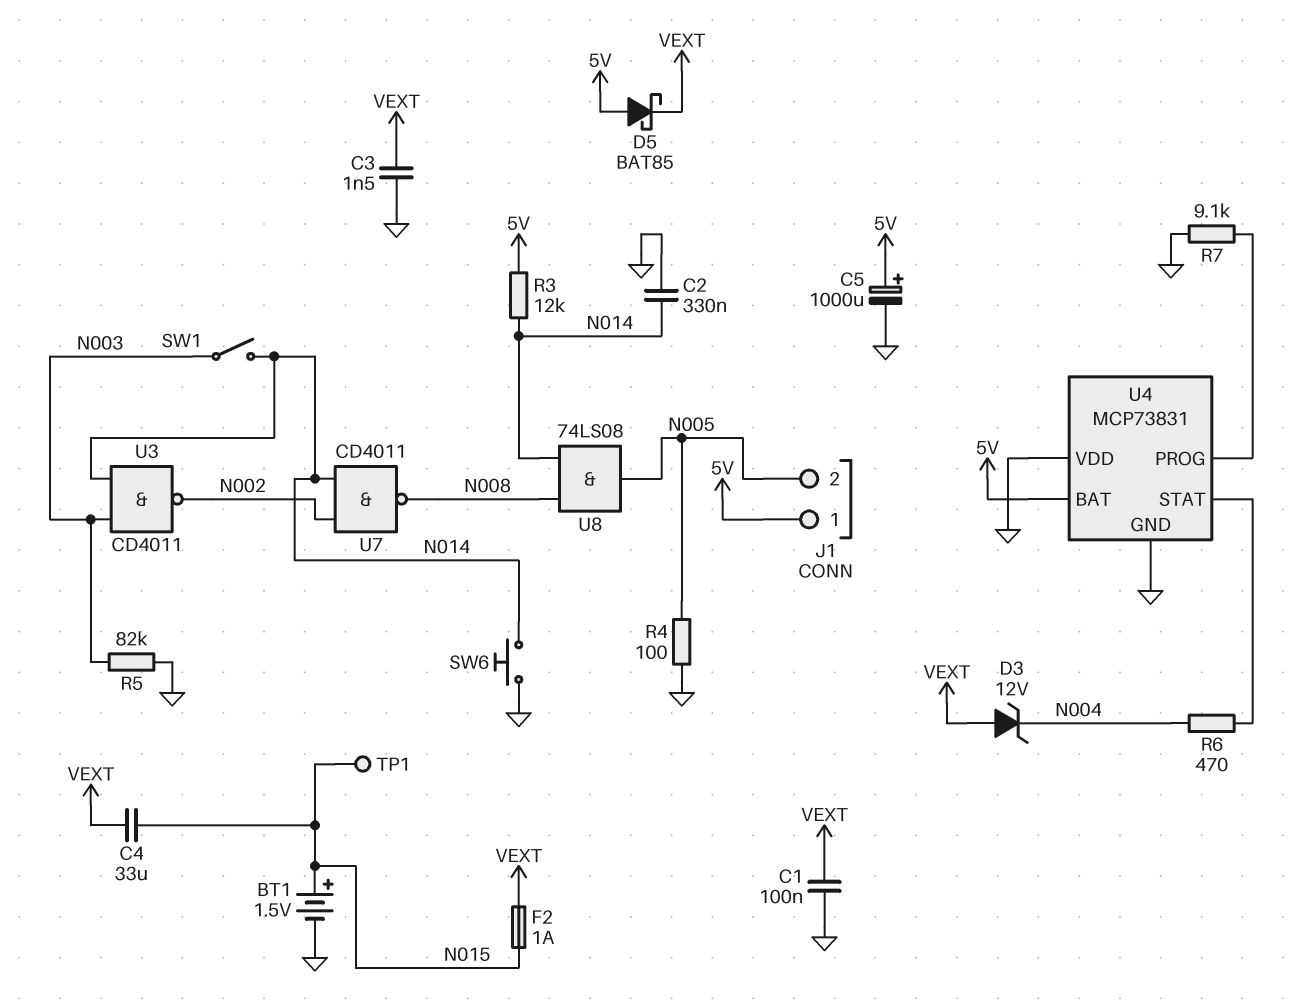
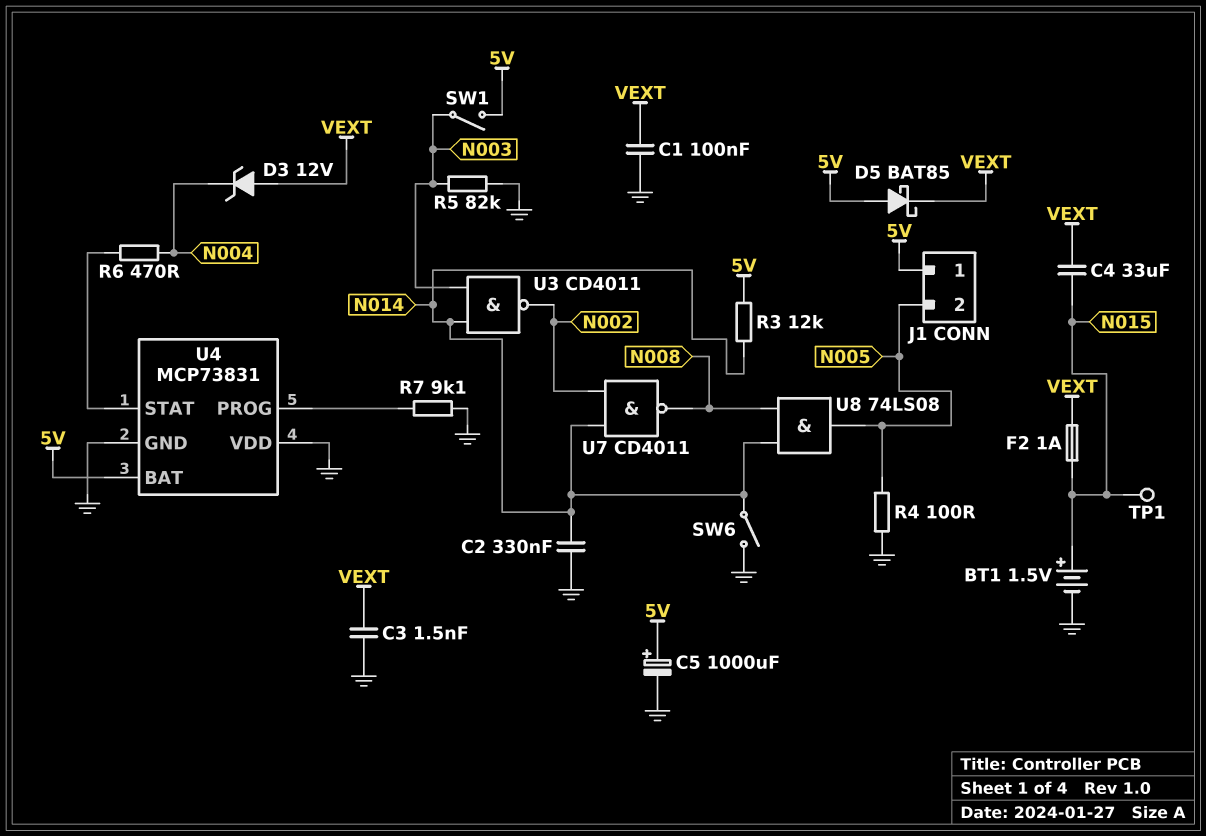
SW1: switch (N003, N014) -> switch (5V, N003)
SW6: button (GND, N014) -> switch (GND, N014)

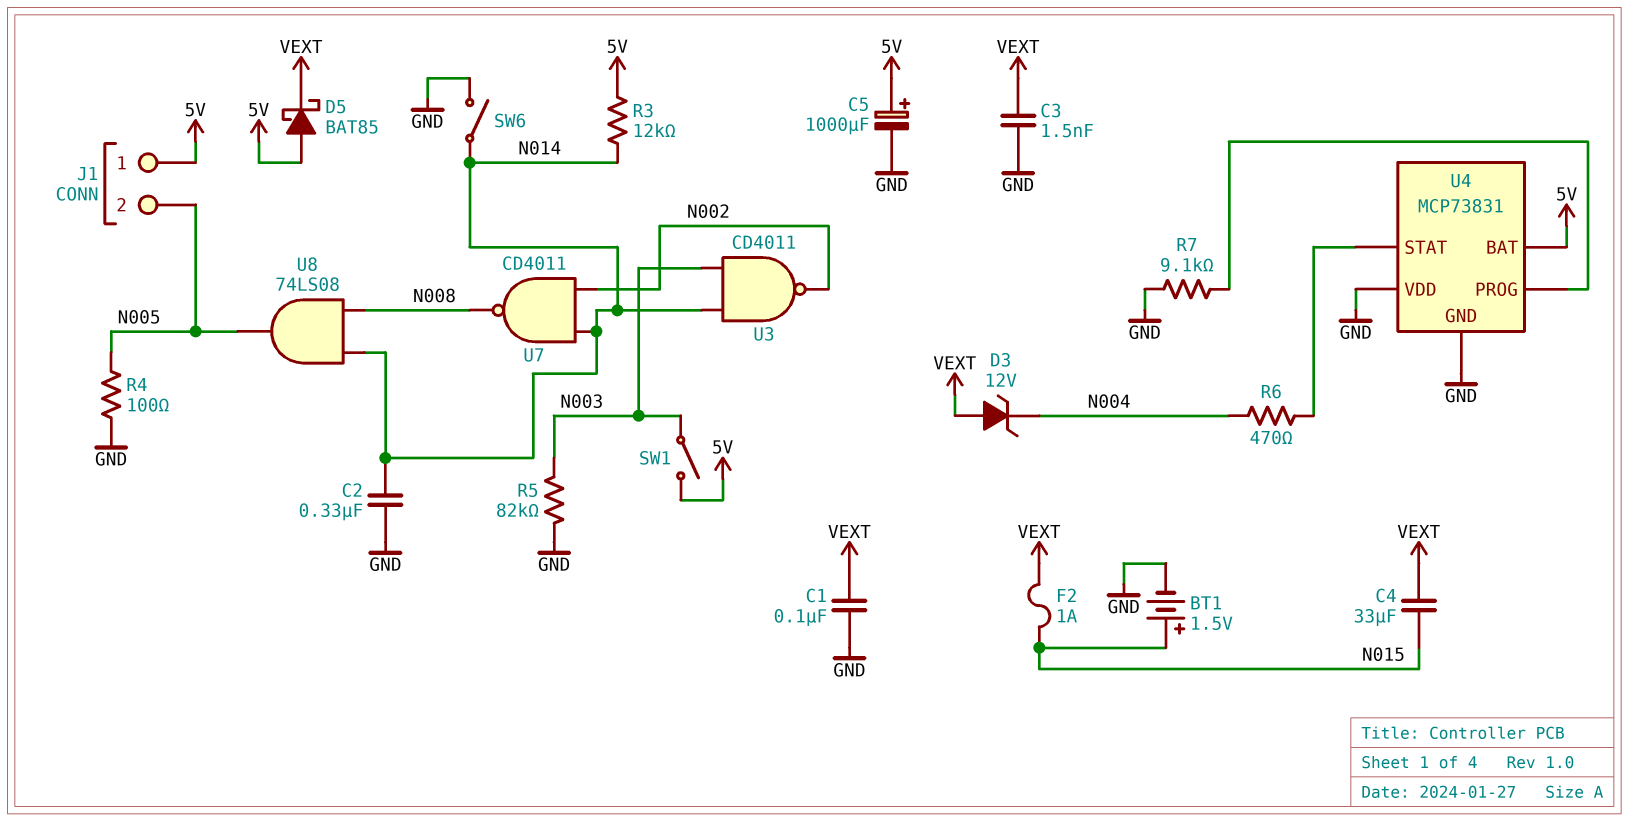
TP1: test point (N015) -> none

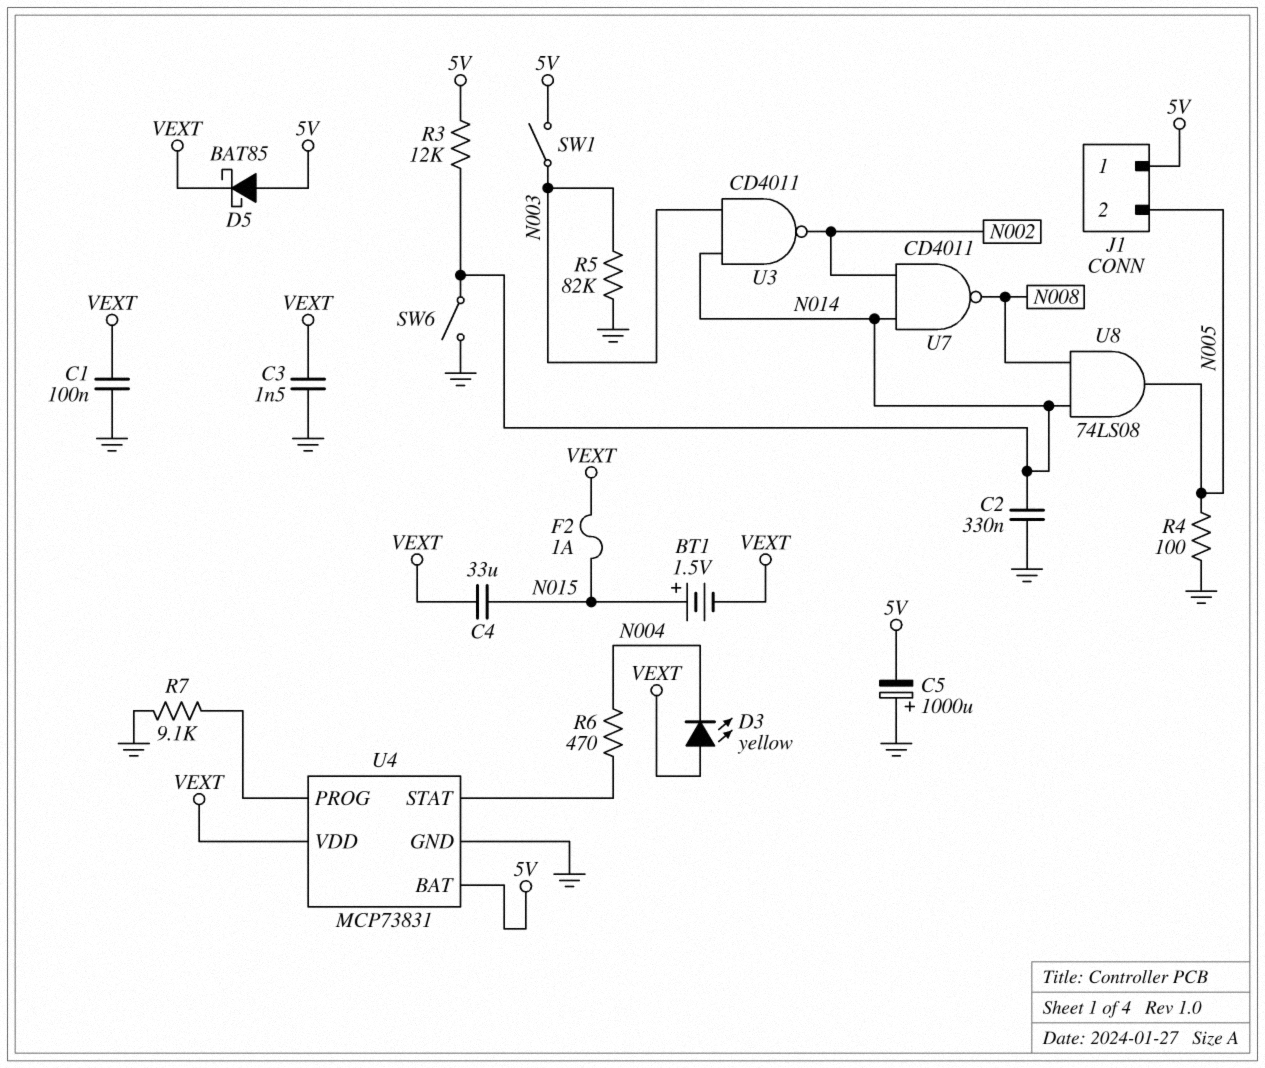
BT1: 1.5V (plus N015, minus GND) -> 1.5V (plus N015, minus VEXT)
C5: 1000uF (plus 5V, minus GND) -> 1000uF (plus GND, minus 5V)
D3: zener 12V (A VEXT, K N004) -> LED yellow (A VEXT, K N004)
U4 pin VDD: GND -> VEXT

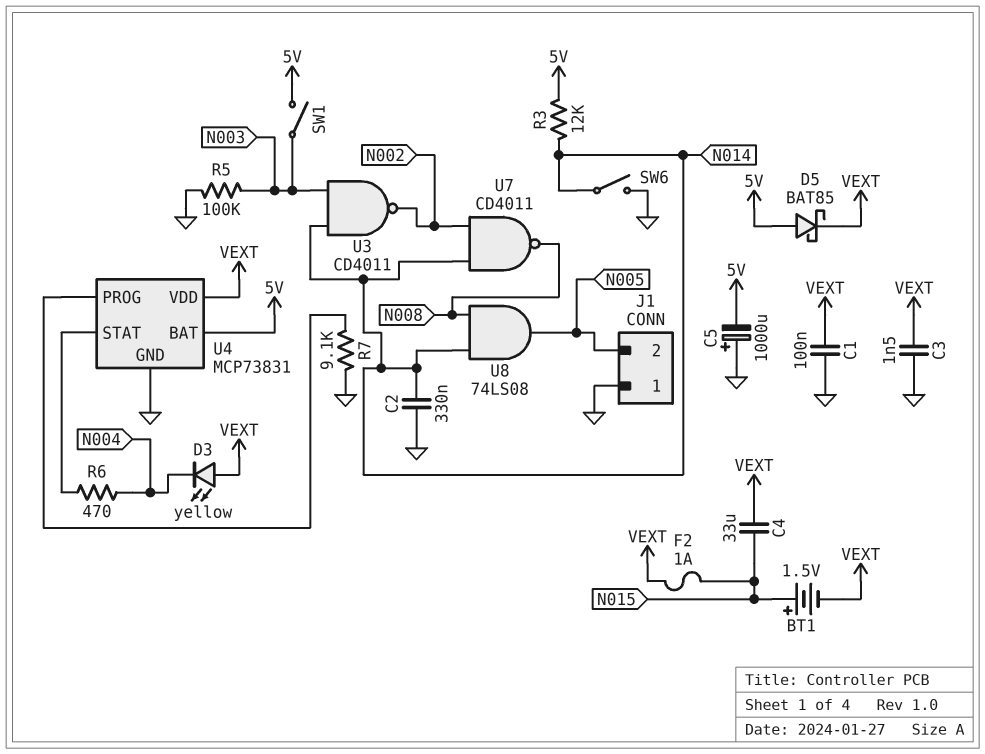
J1 pin 1: 5V -> GND
R4: 100 (GND, N005) -> none
R5: 82k (GND, N003) -> 100k (GND, N003)

